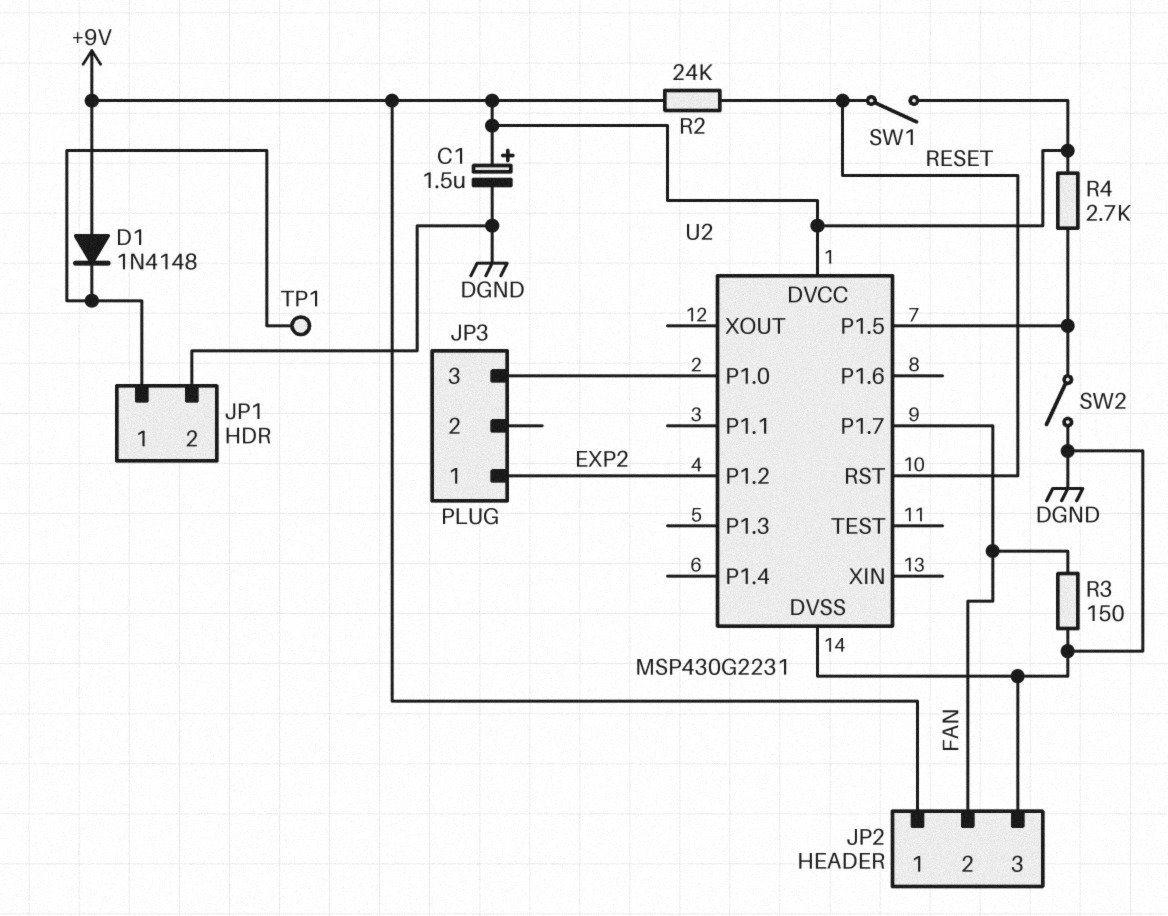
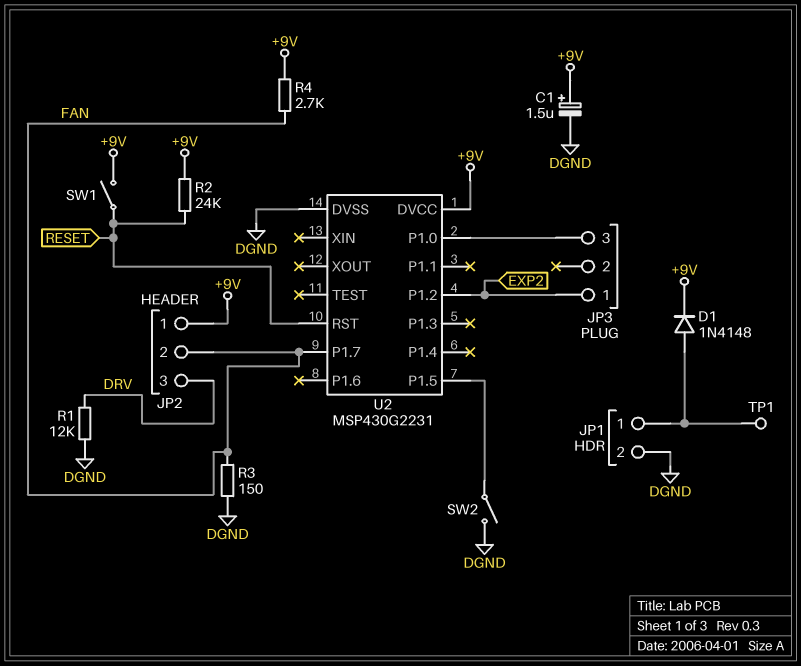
D1: diode 1N4148 (A +9V, K JP1/1) -> diode 1N4148 (A JP1/1, K +9V)
JP2 pin 3: DGND -> DRV
R1: none -> 12k (DGND, DRV)
R4: 2.7k (+9V, U2/P1.5) -> 2.7k (+9V, FAN)

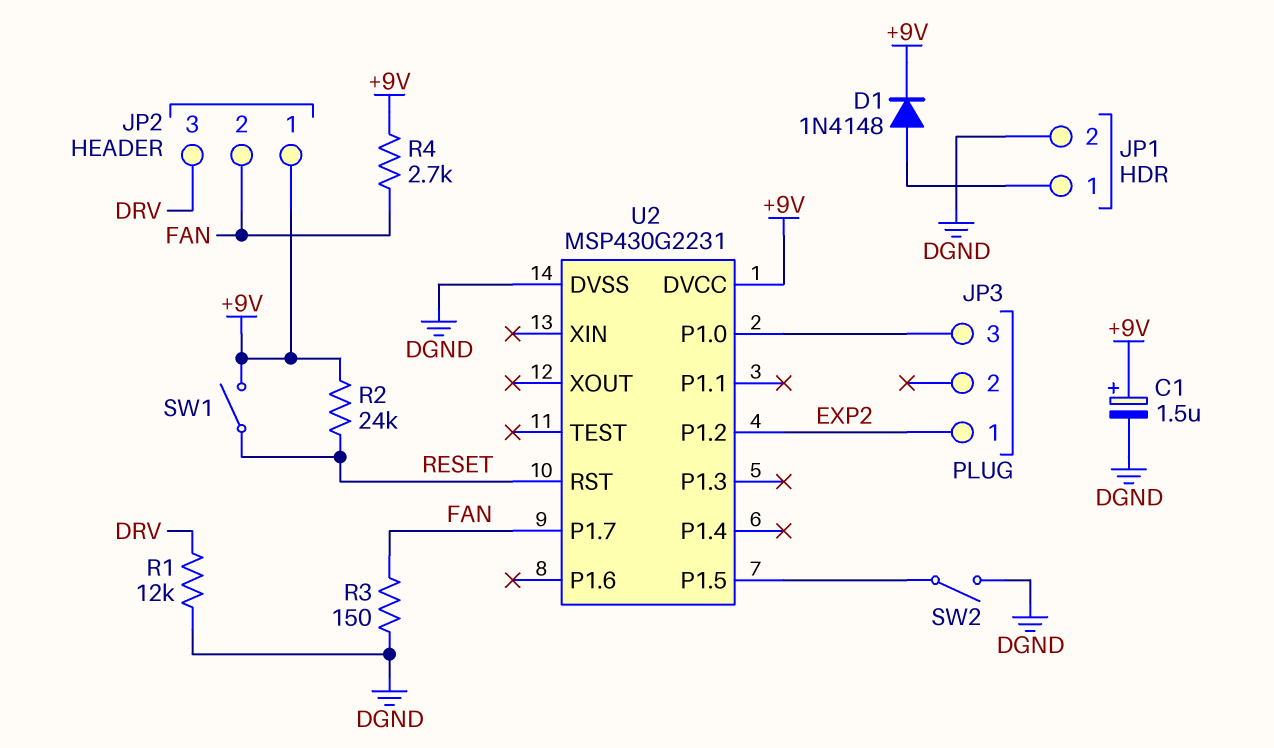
TP1: test point (JP1/1) -> none

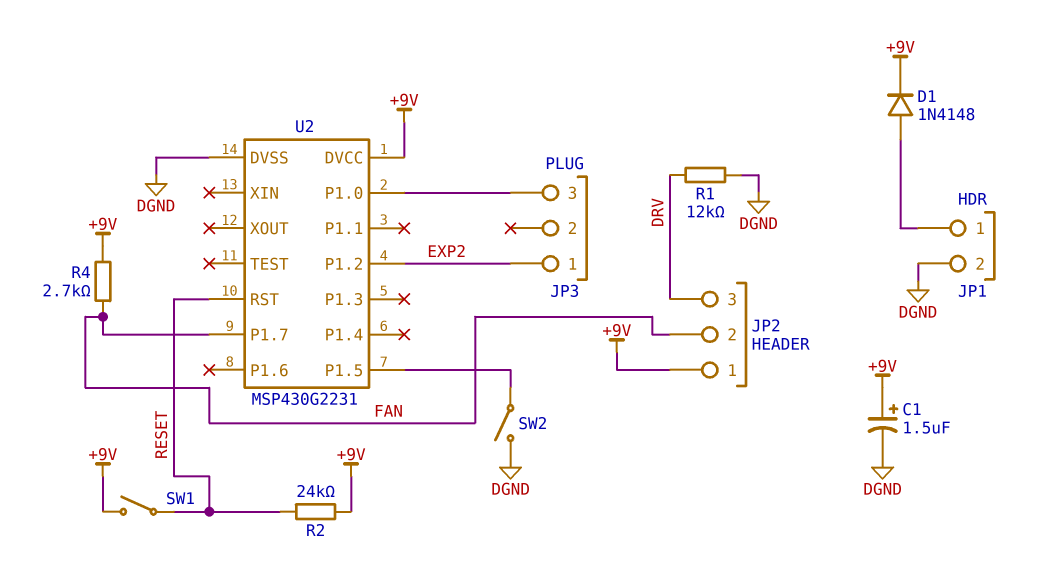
R3: 150 (DGND, FAN) -> none

